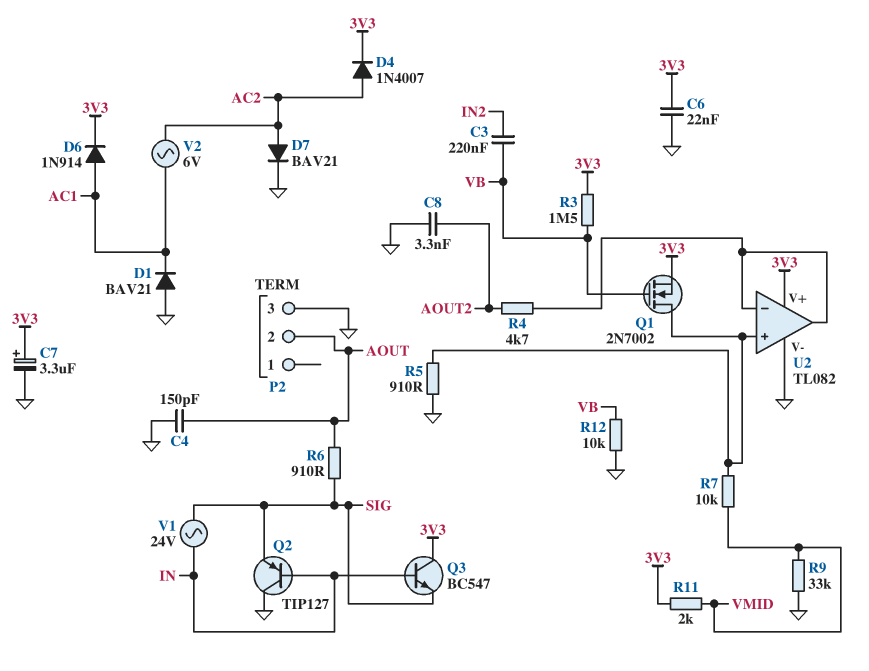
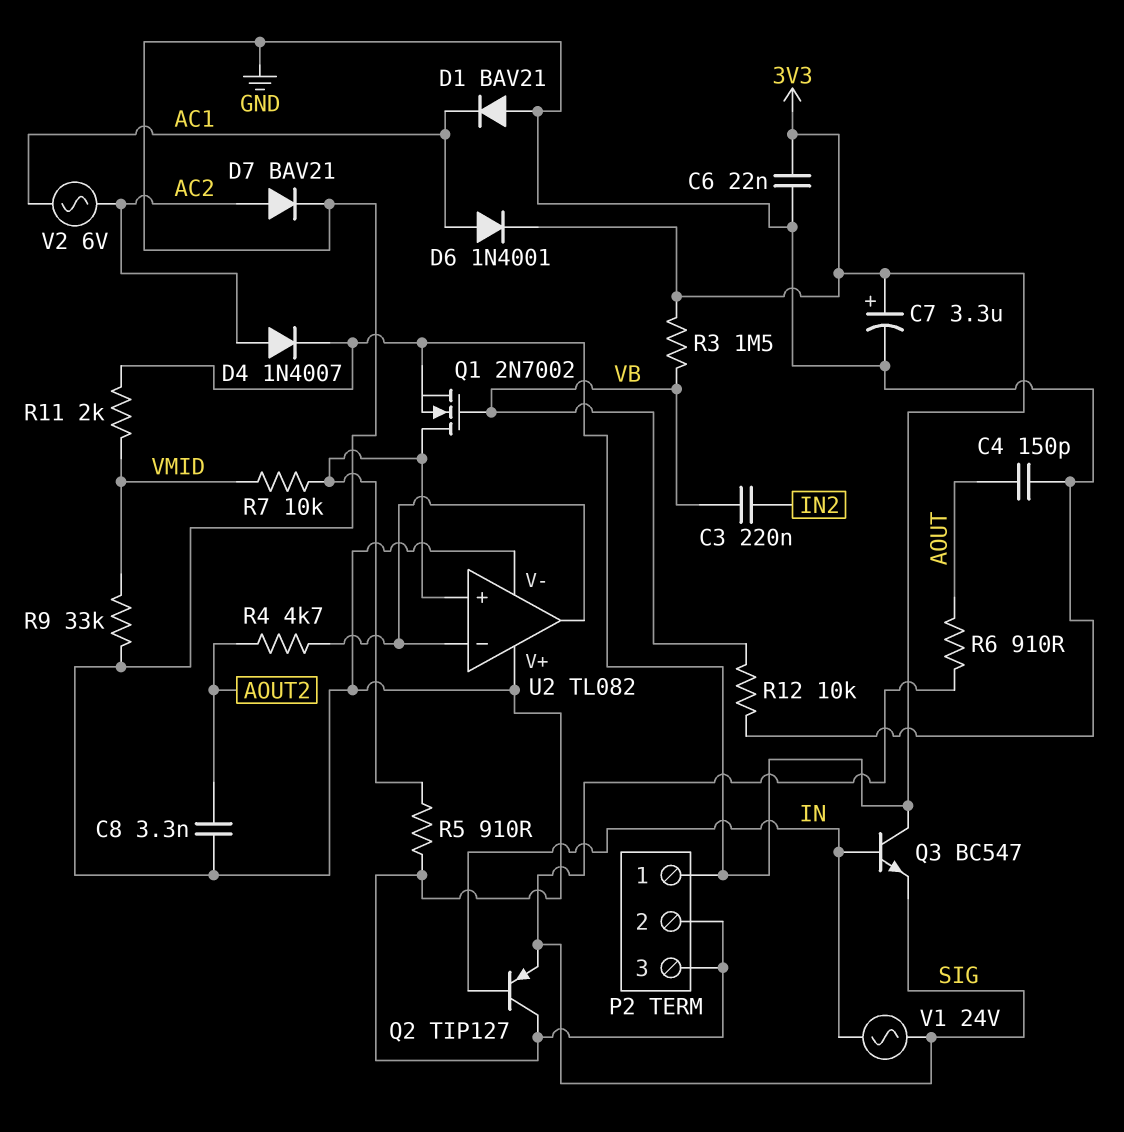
D6: diode 1N914 (A AC1, K 3V3) -> diode 1N4001 (A AC1, K 3V3)
P2 pin 1: none -> 3V3
P2 pin 2: AOUT -> GND
U2 pin V+: 3V3 -> GND

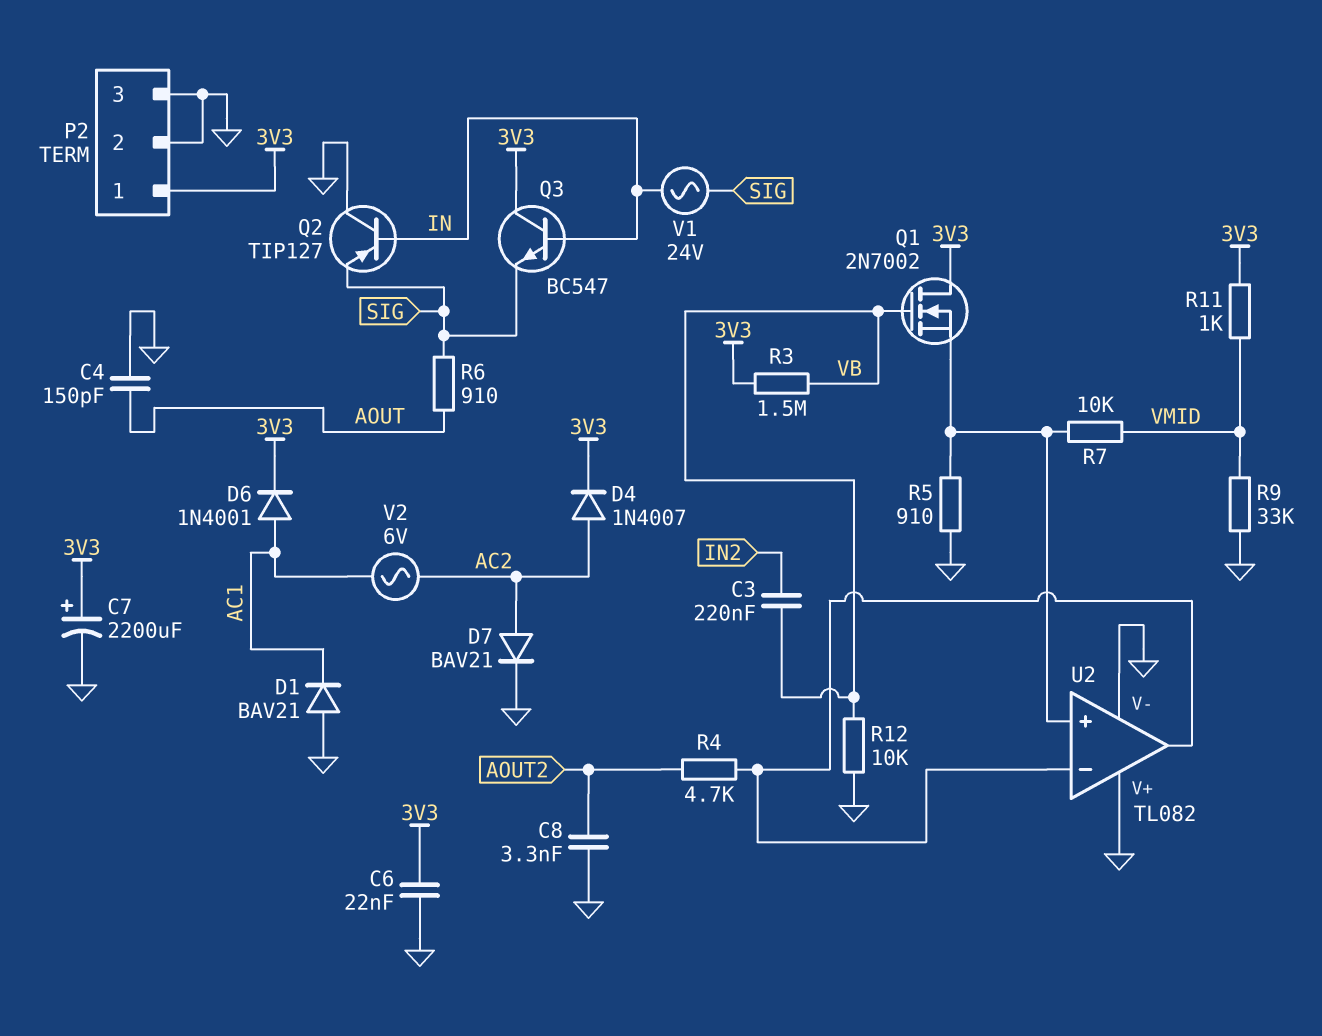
C7: 3.3uF (plus 3V3, minus GND) -> 2200uF (plus 3V3, minus GND)
Q1: NMOS 2N7002 (G VB, D U2/in+, S 3V3) -> NMOS 2N7002 (G VB, D 3V3, S U2/in+)
R11: 2k (3V3, VMID) -> 1k (3V3, VMID)

